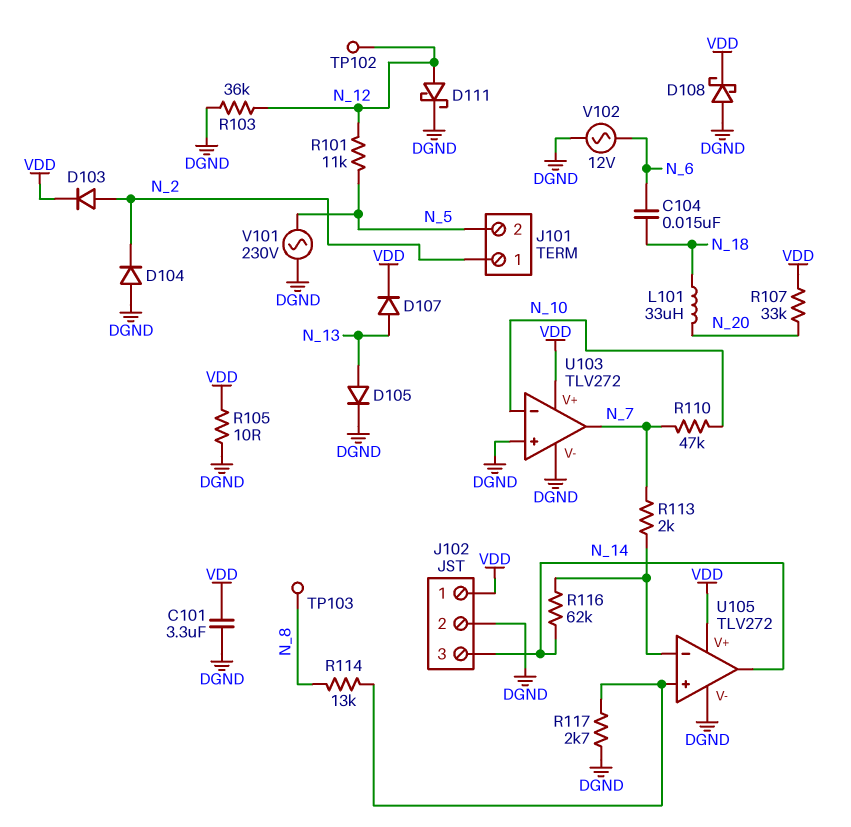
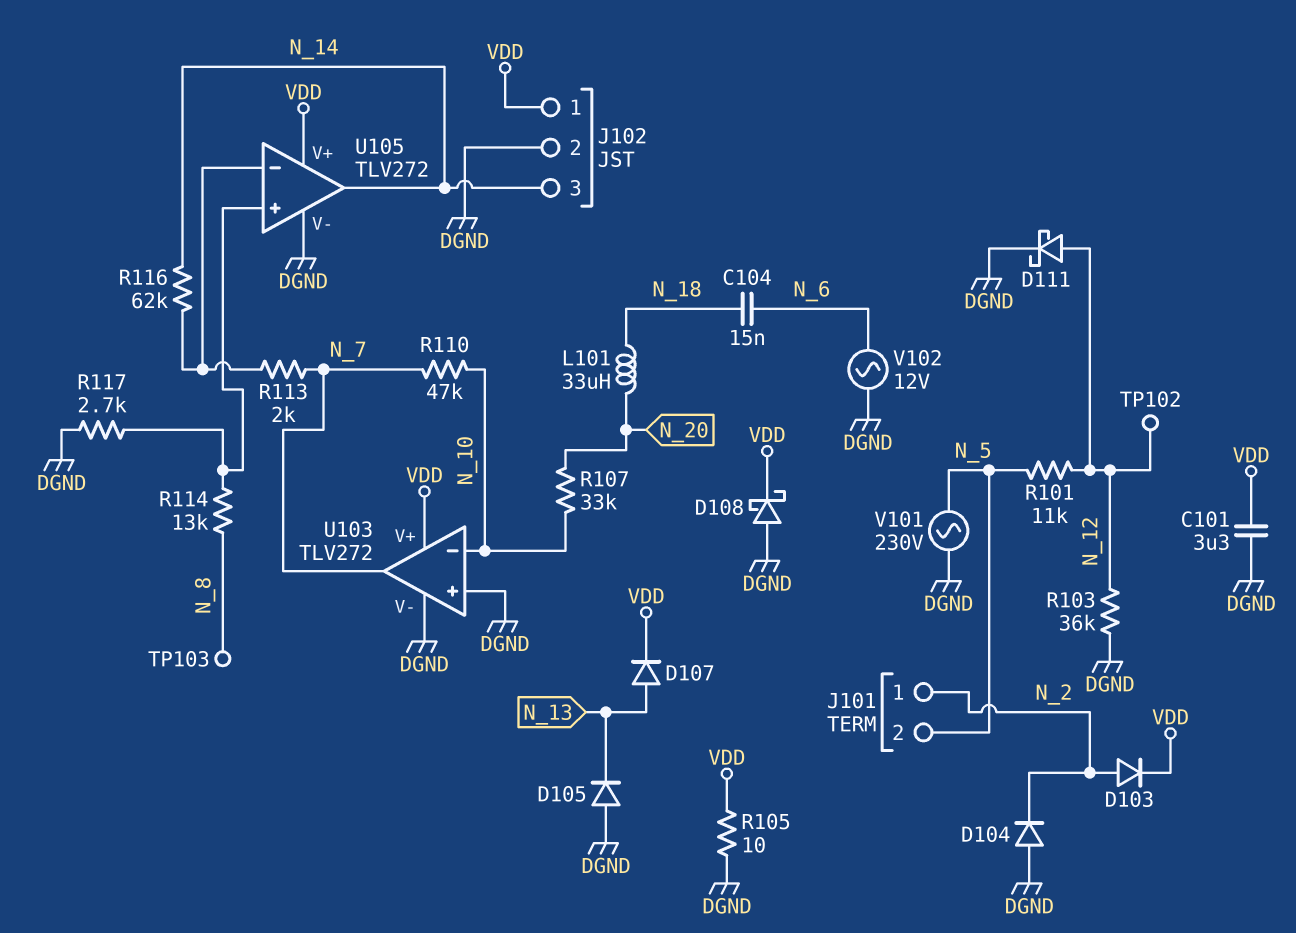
D105: diode (A N_13, K DGND) -> diode (A DGND, K N_13)
R107: 33k (N_20, VDD) -> 33k (N_10, N_20)

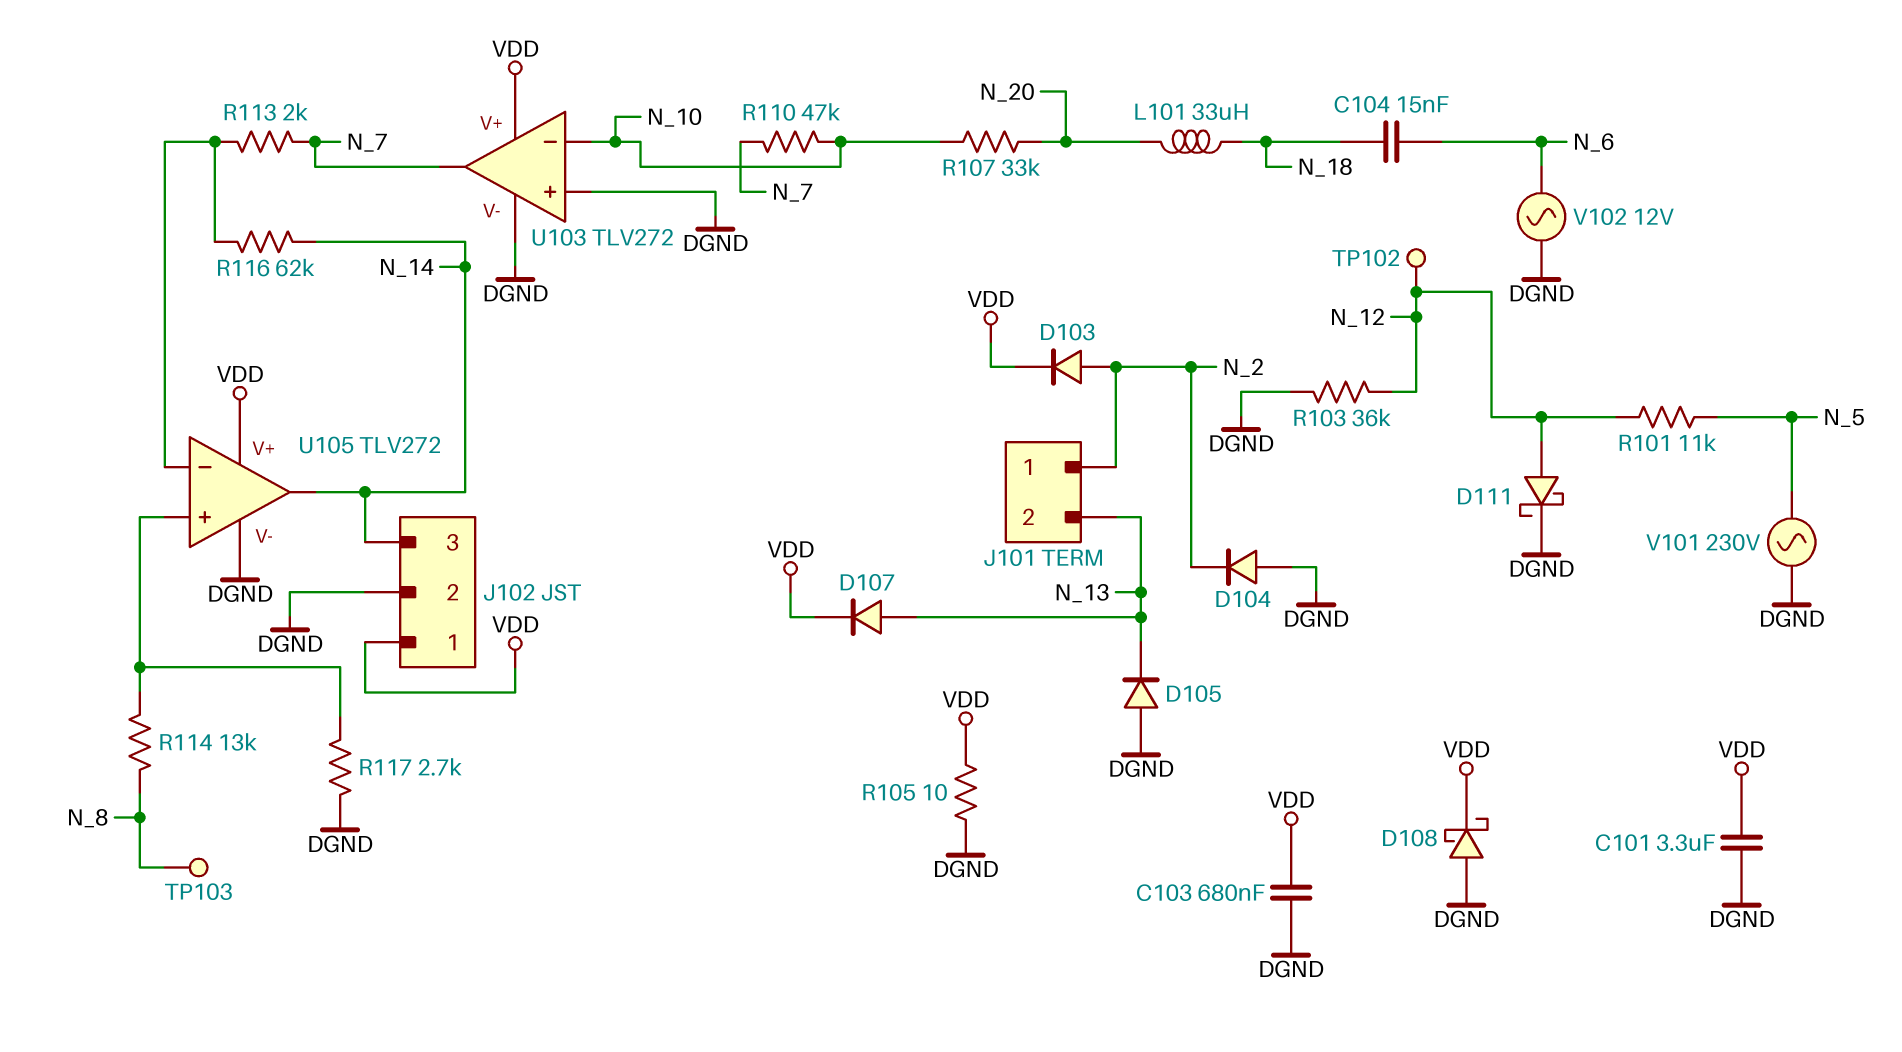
C103: none -> 680nF (DGND, VDD)
J101 pin 2: N_5 -> N_13

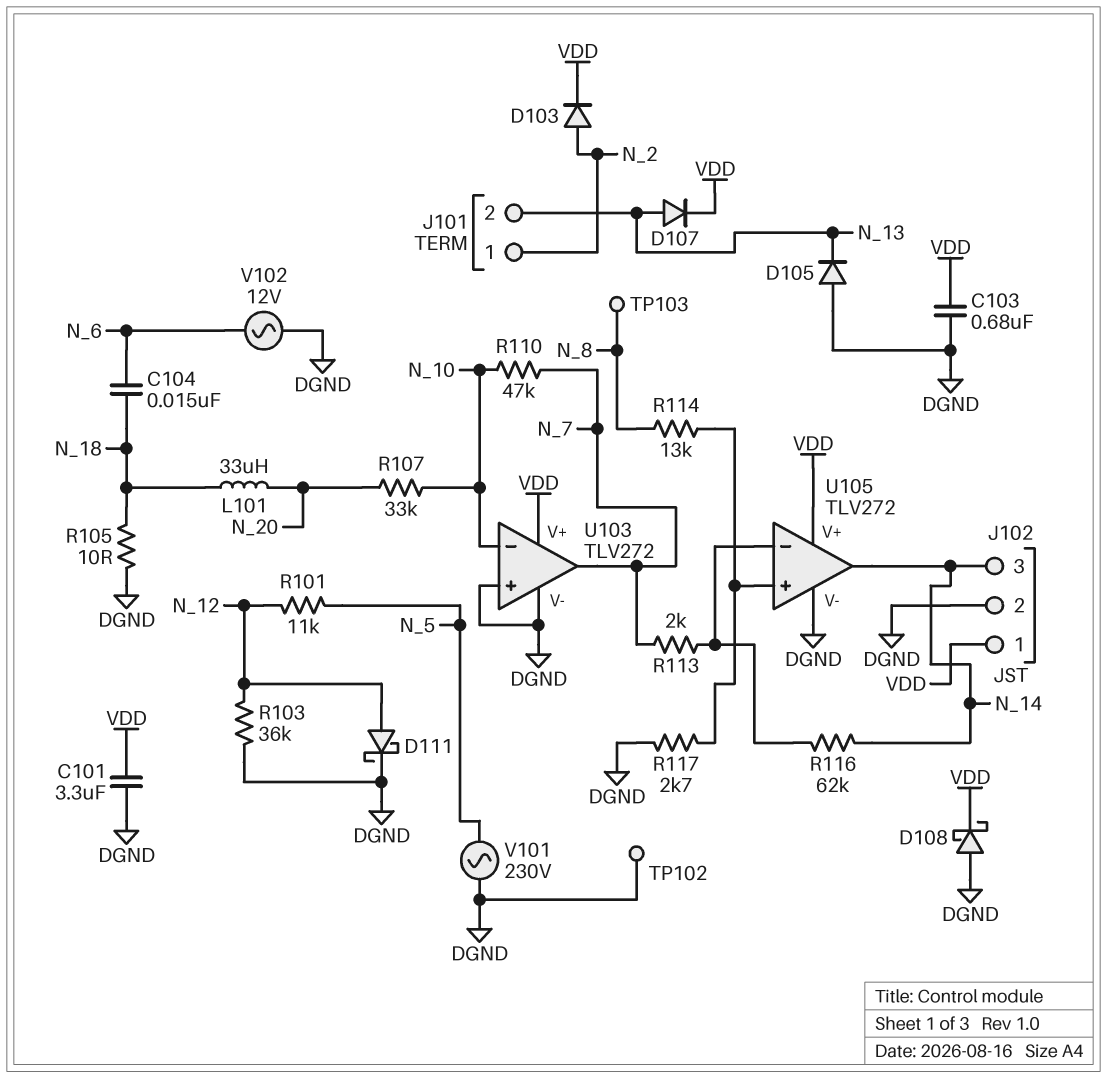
D104: diode (A DGND, K N_2) -> none
R105: 10 (DGND, VDD) -> 10 (DGND, N_18)
TP102: test point (N_12) -> test point (DGND)

